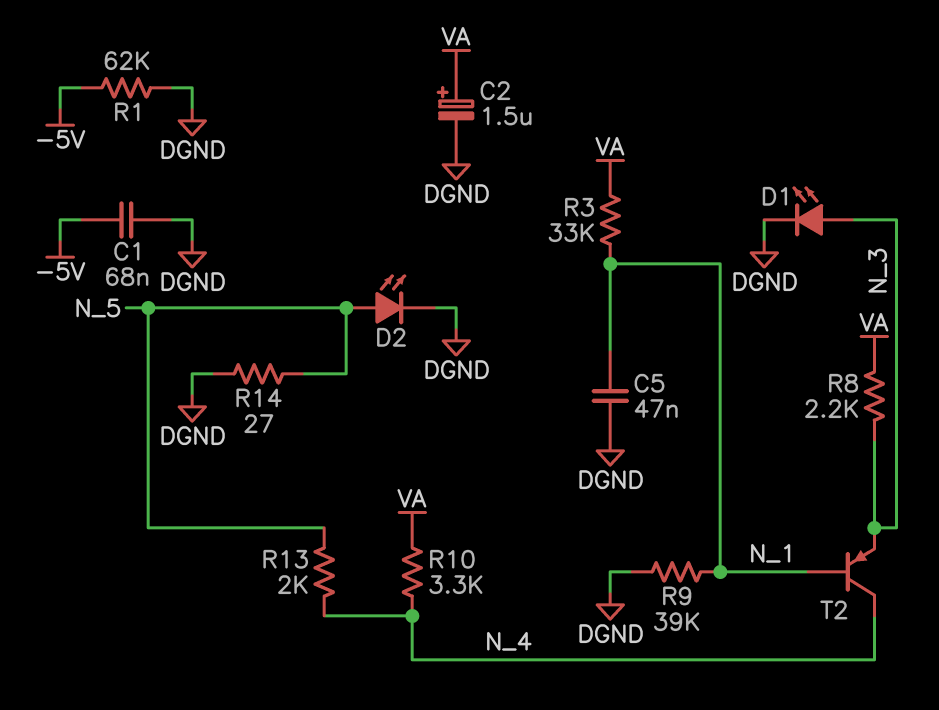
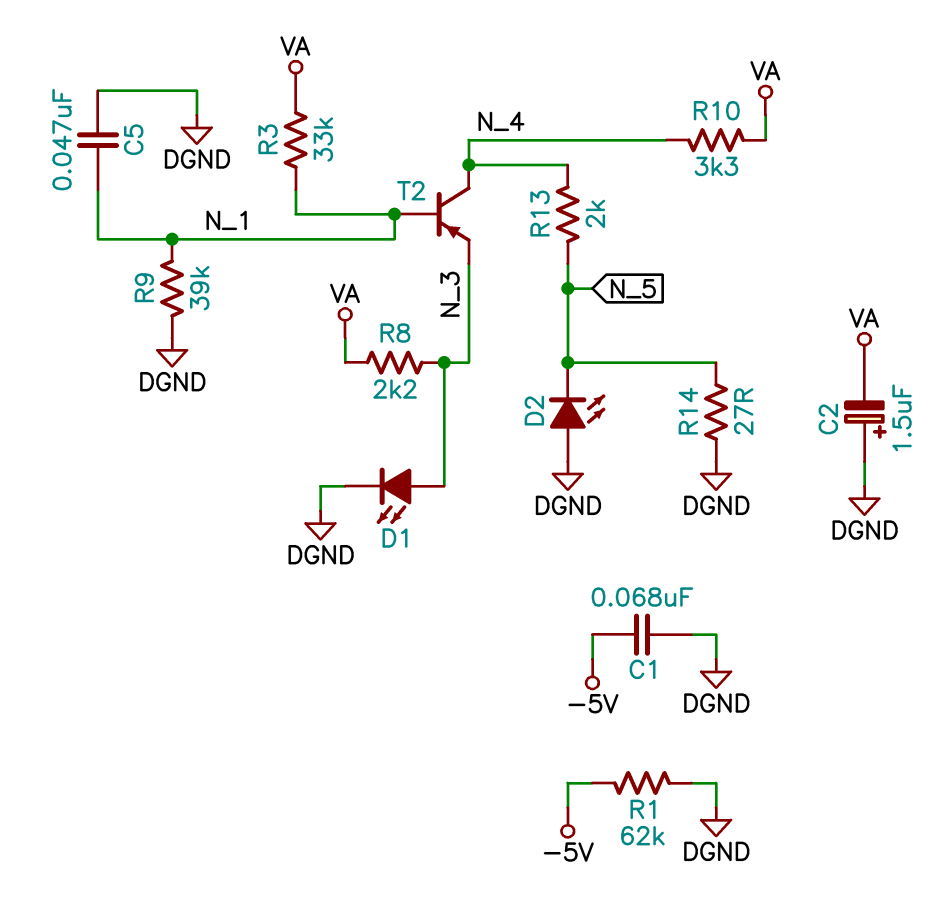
C2: 1.5uF (plus VA, minus DGND) -> 1.5uF (plus DGND, minus VA)
D2: LED (A N_5, K DGND) -> LED (A DGND, K N_5)

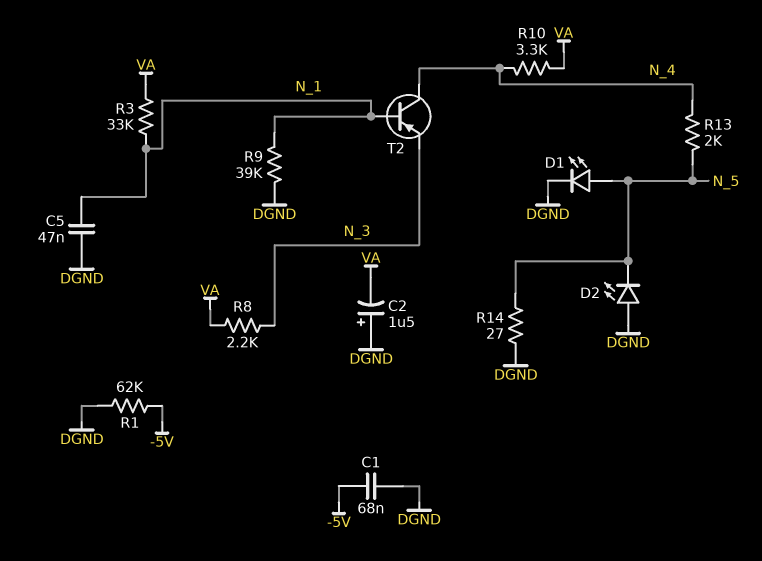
D1: LED (A N_3, K DGND) -> LED (A N_5, K DGND)

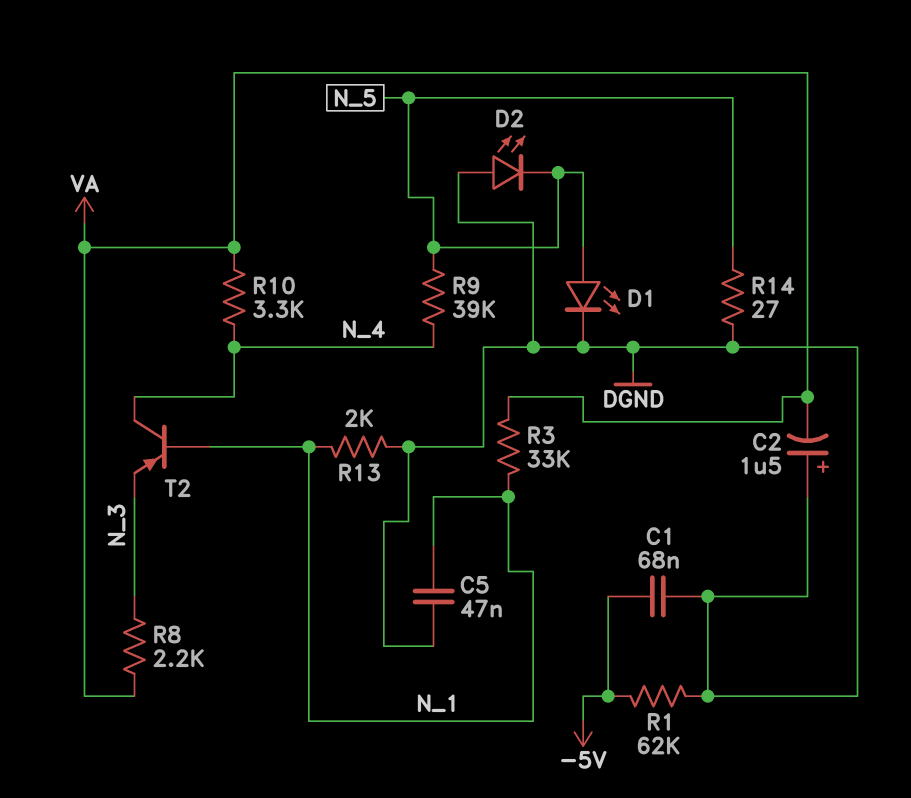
R9: 39k (DGND, N_1) -> 39k (N_4, N_5)
R13: 2k (N_4, N_5) -> 2k (DGND, N_1)

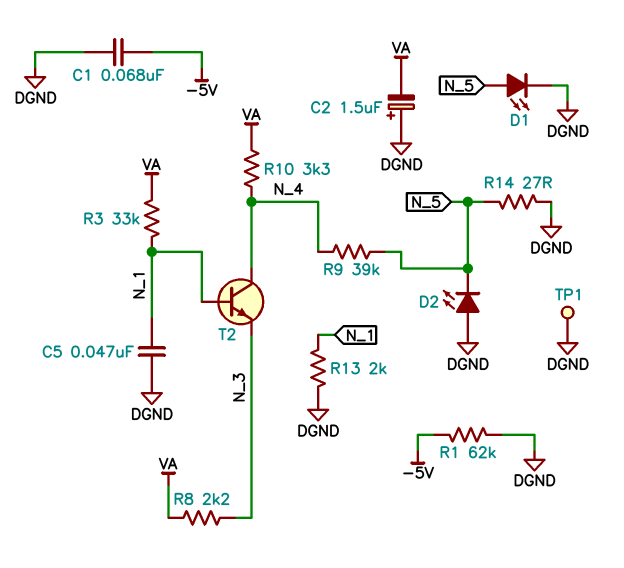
T2: PNP (B N_1, C N_4, E N_3) -> NPN (B N_1, C N_4, E N_3)
TP1: none -> test point (DGND)

